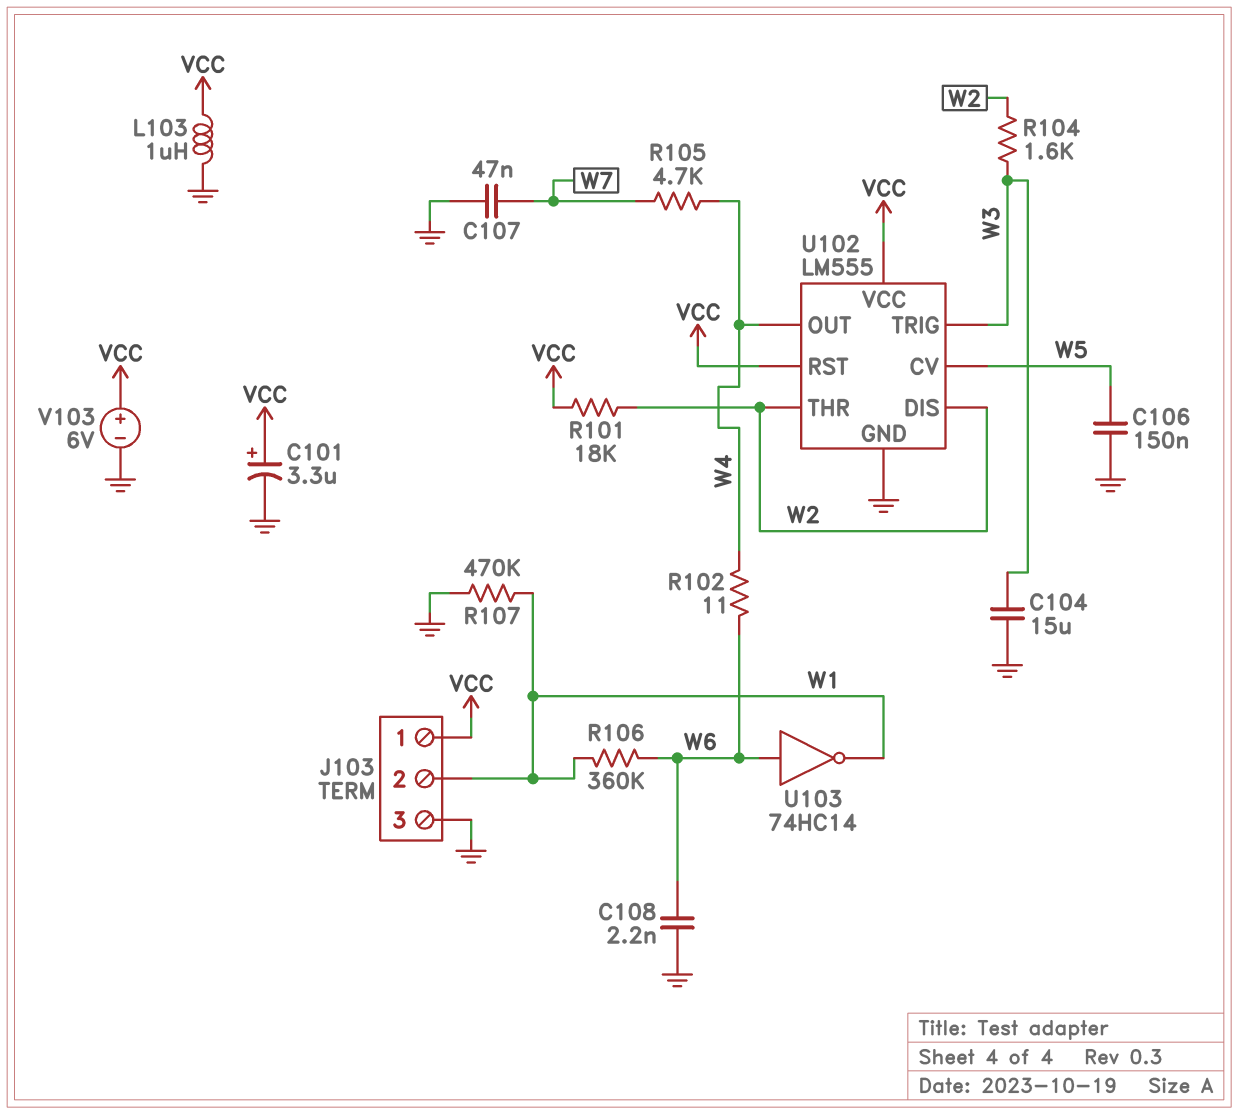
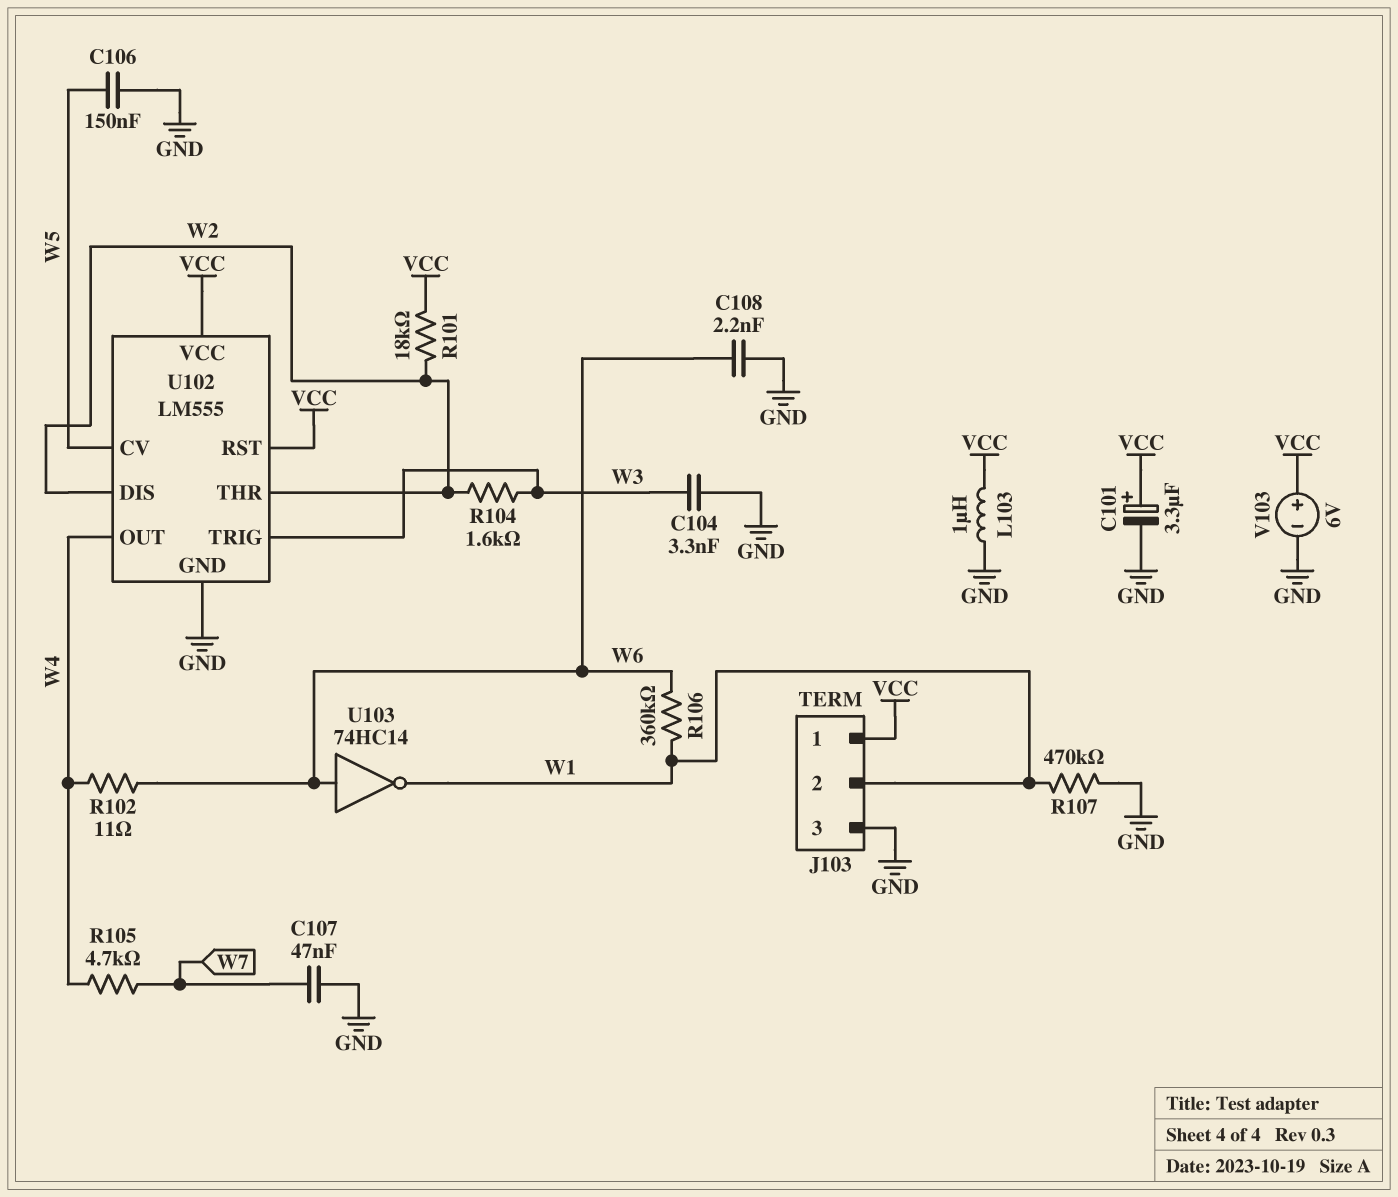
C104: 15uF (GND, W3) -> 3.3nF (GND, W3)

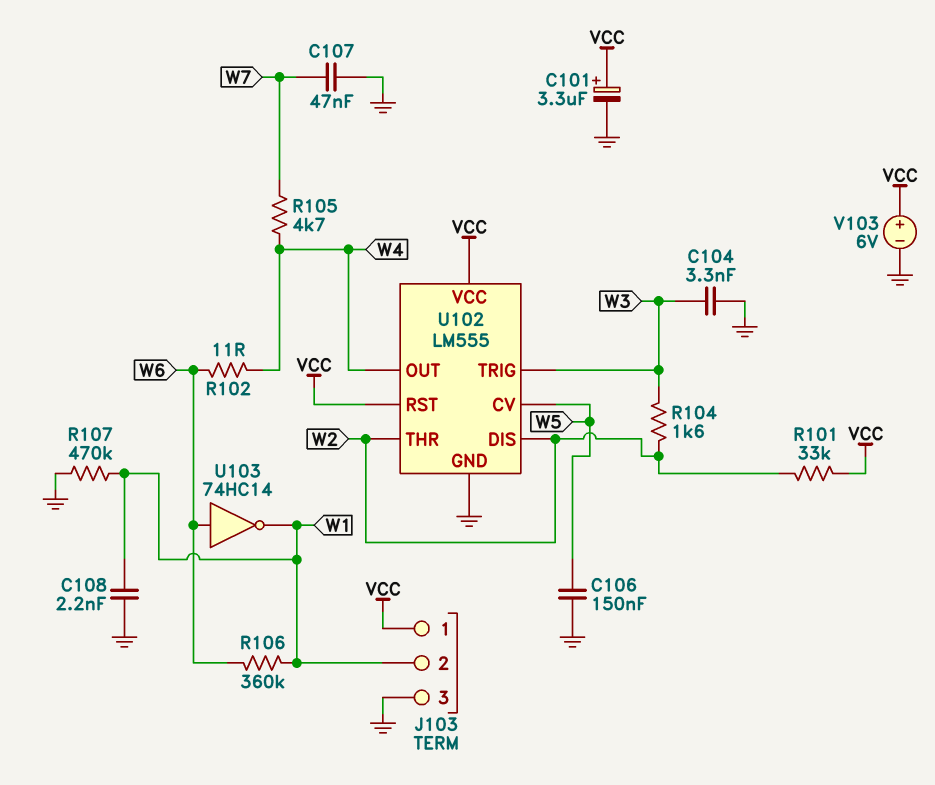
C108: 2.2nF (GND, W6) -> 2.2nF (GND, W1)
L103: 1uH (GND, VCC) -> none
R101: 18k (VCC, W2) -> 33k (VCC, W2)

